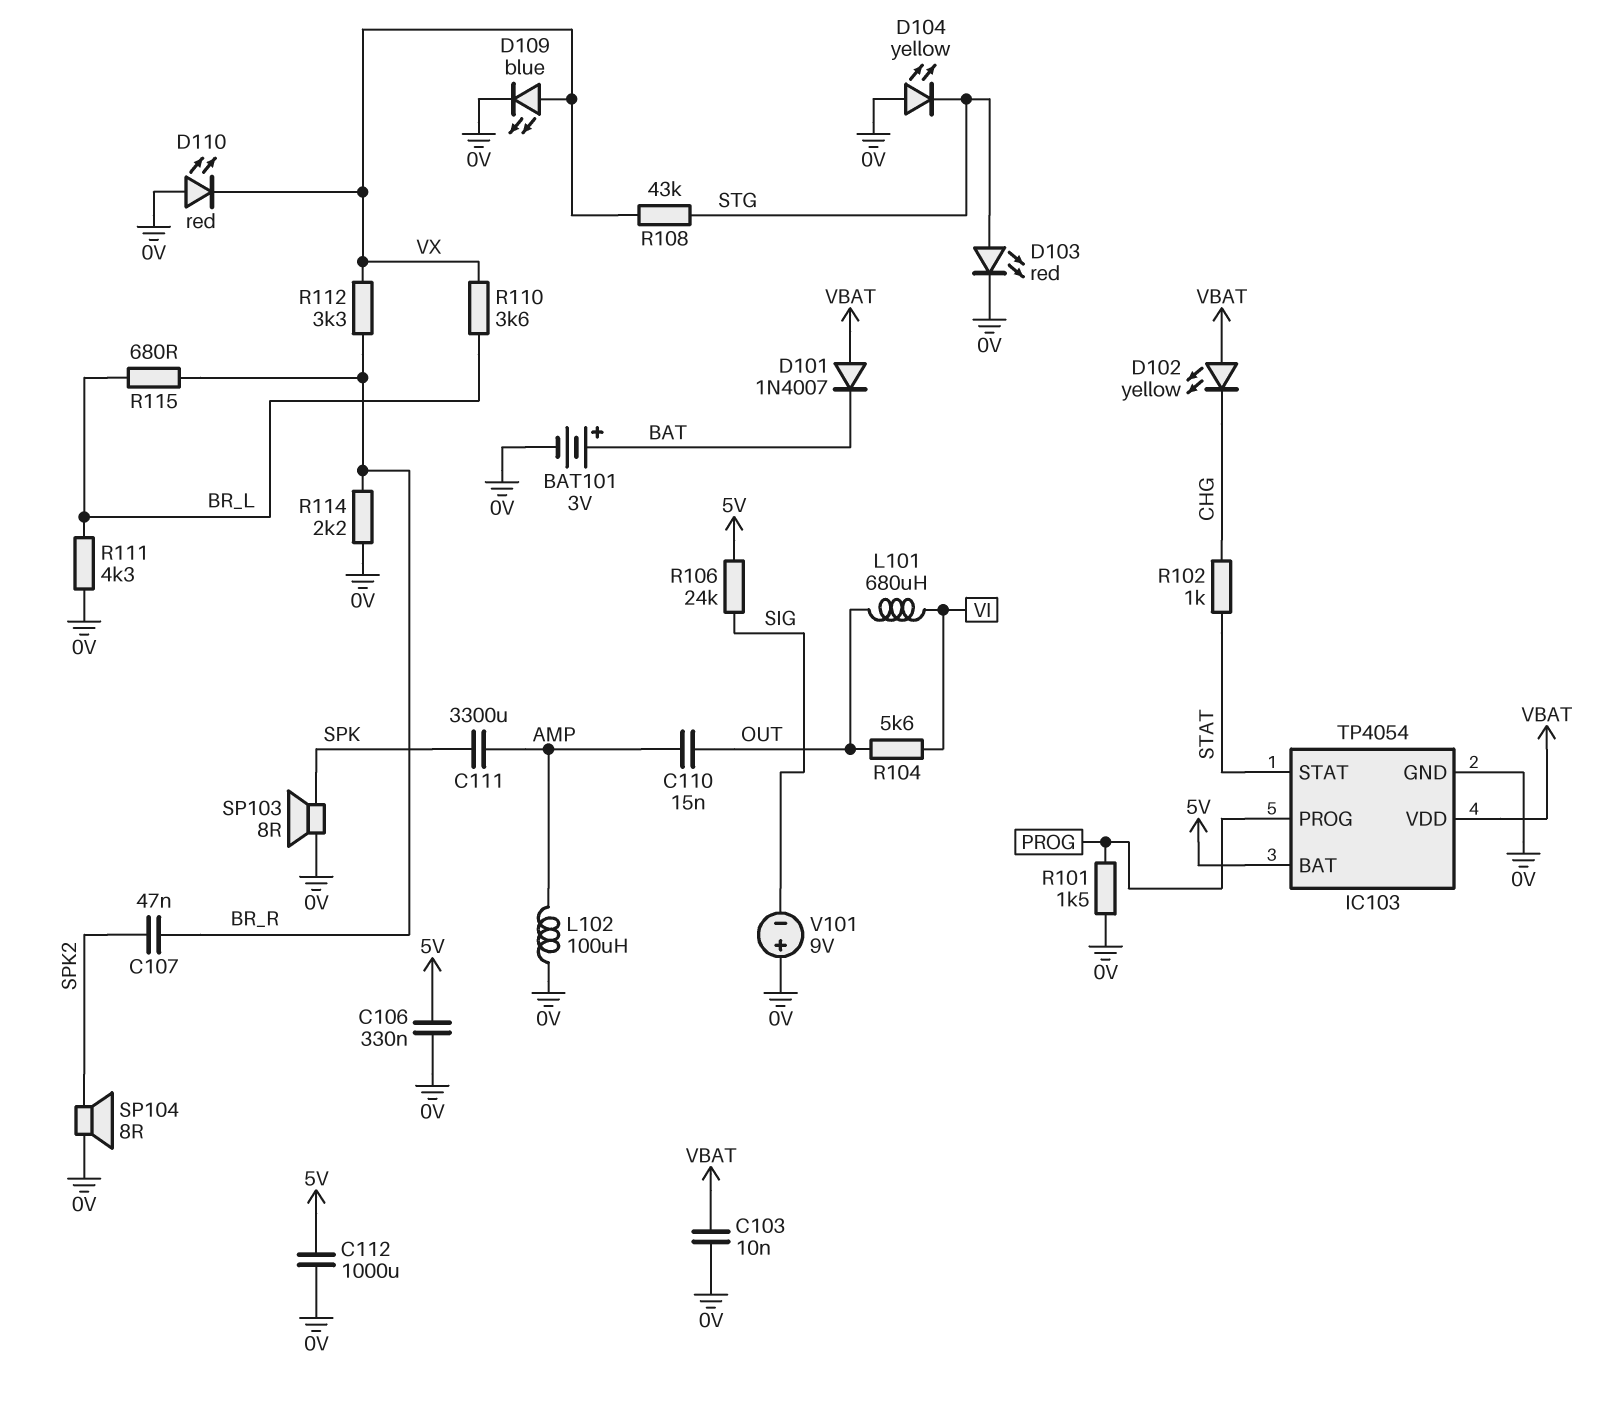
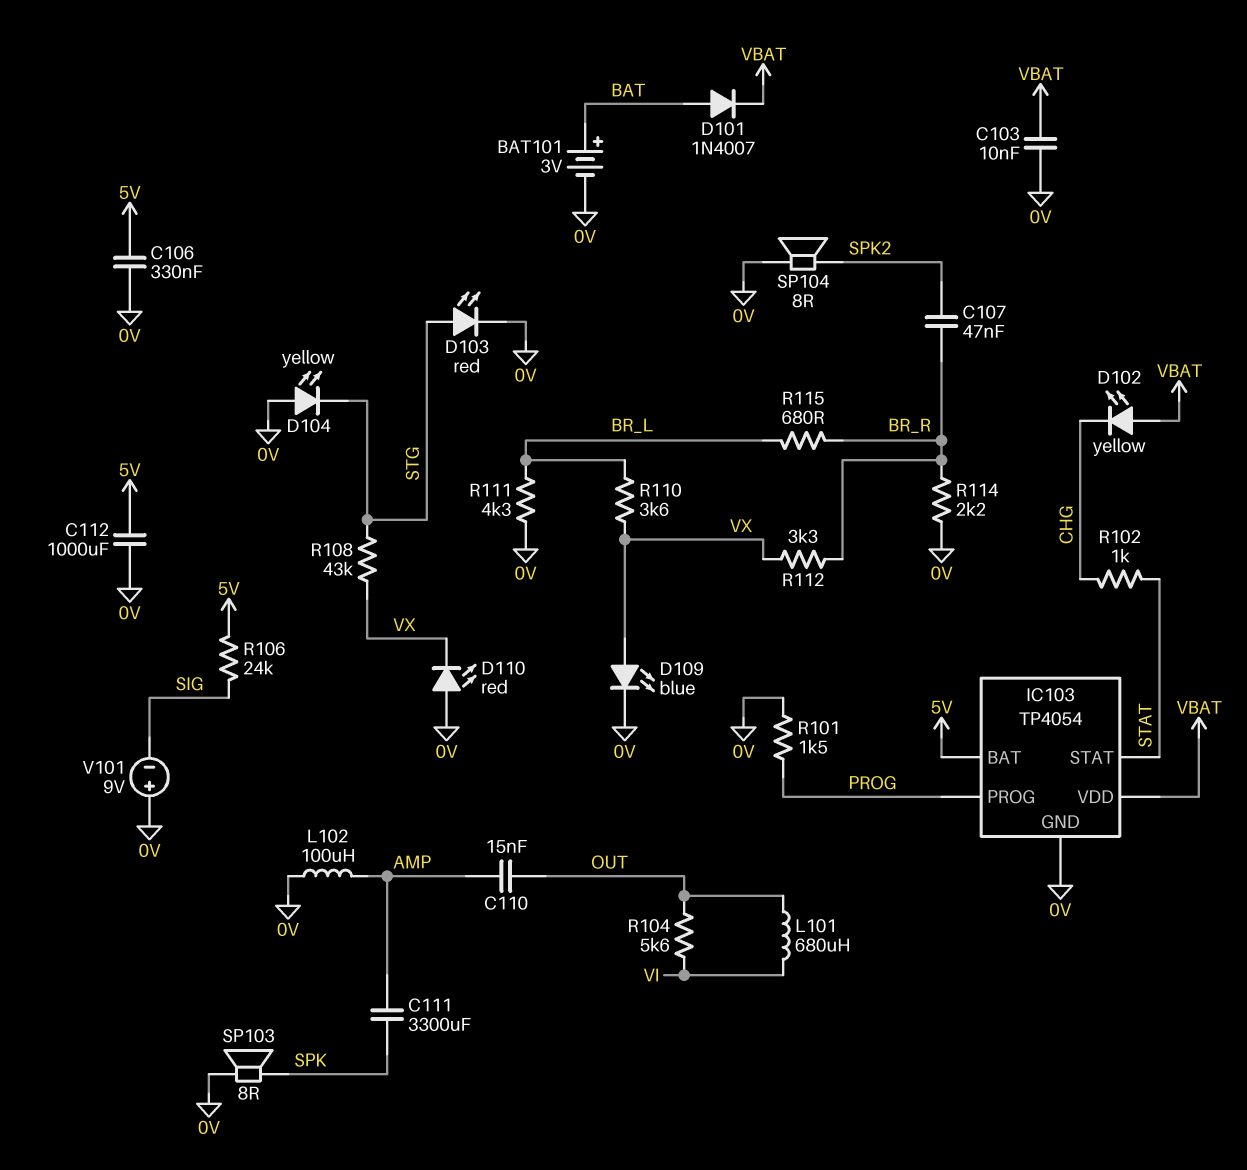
D101: diode 1N4007 (A VBAT, K BAT) -> diode 1N4007 (A BAT, K VBAT)

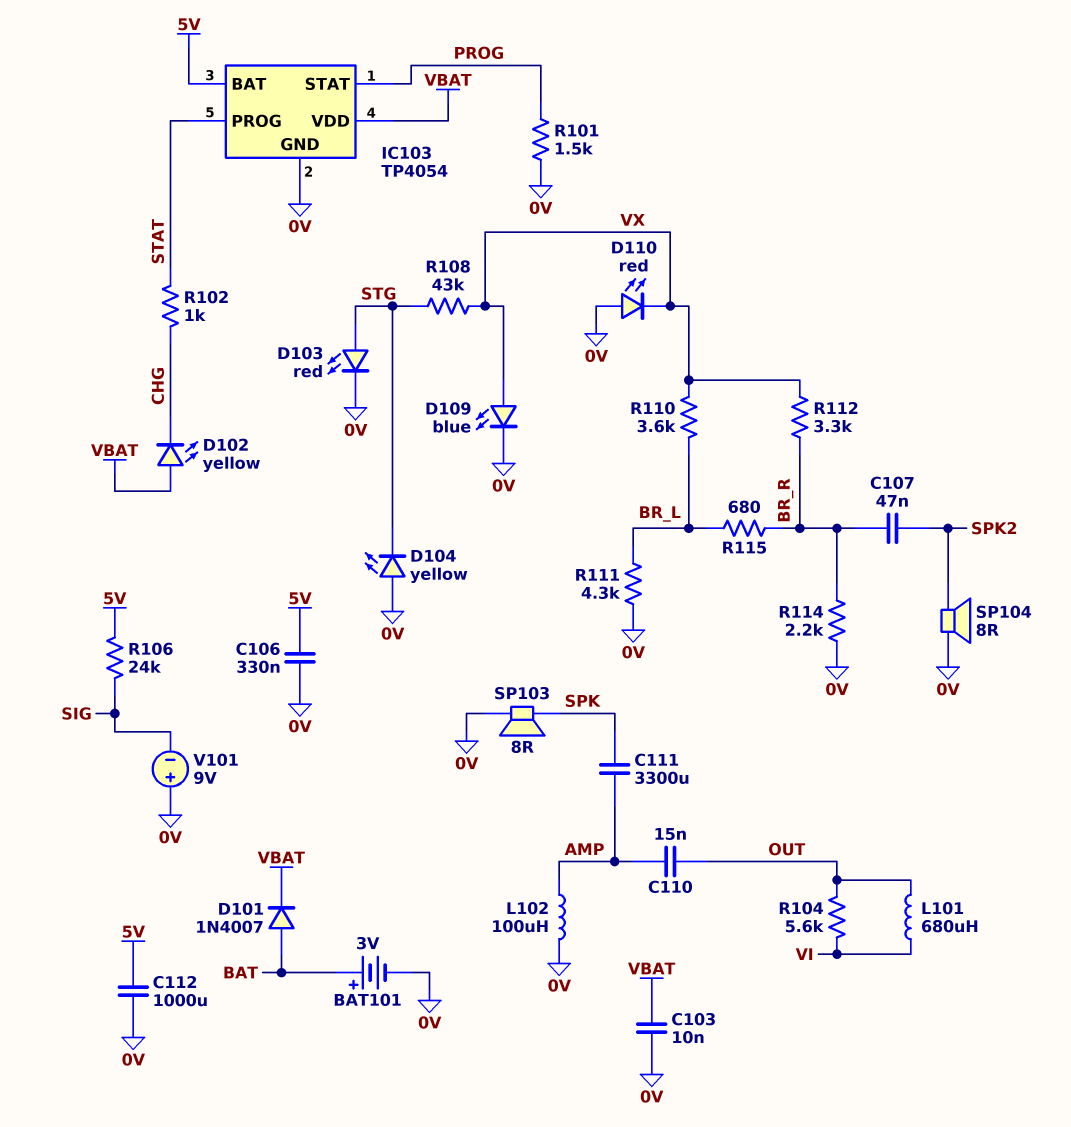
IC103 pin PROG: PROG -> STAT
IC103 pin STAT: STAT -> PROG

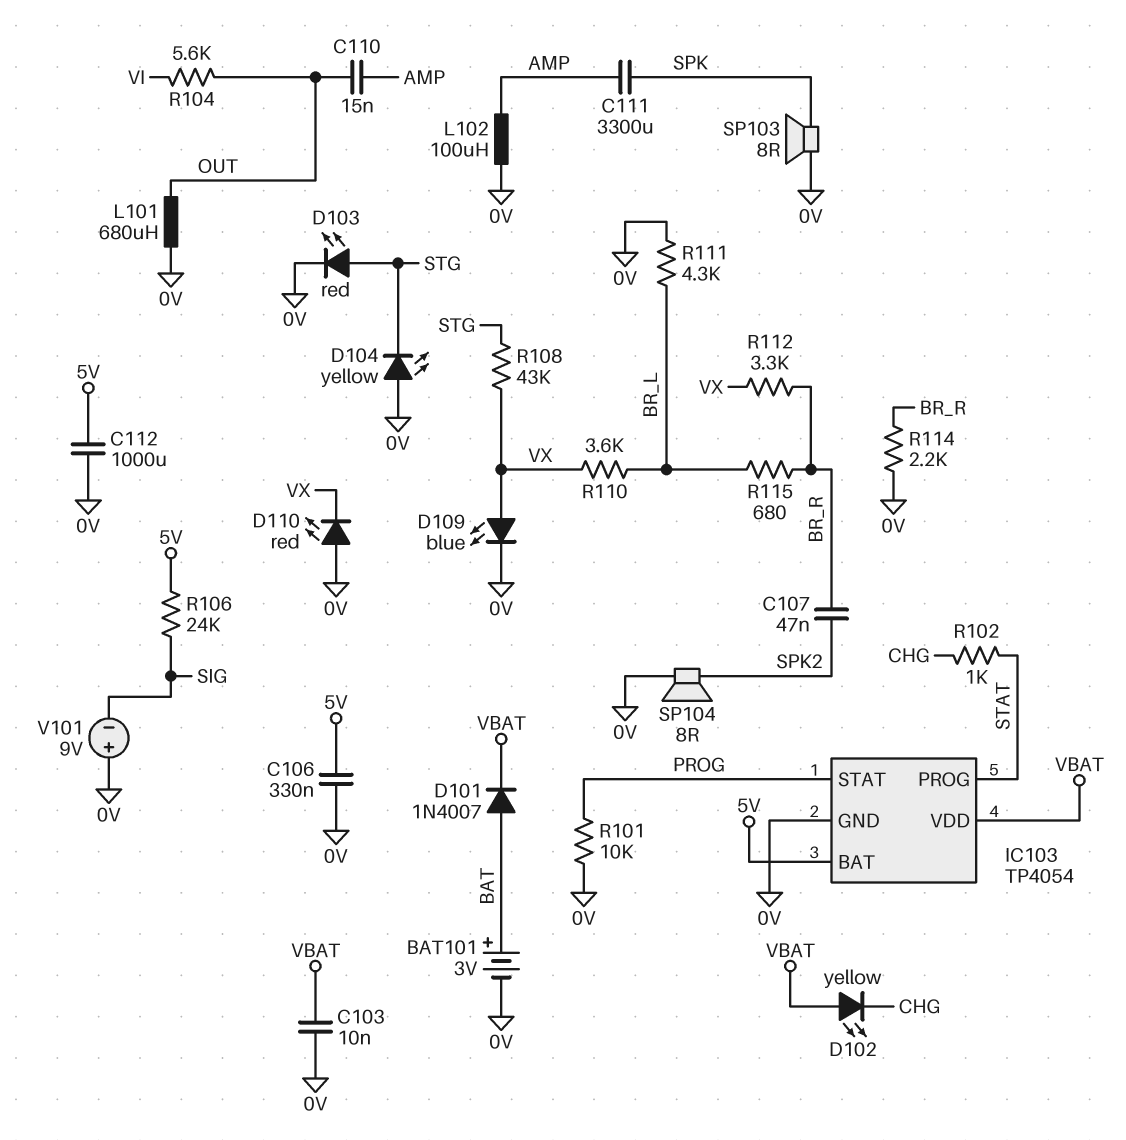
L101: 680uH (OUT, VI) -> 680uH (0V, OUT)
R101: 1.5k (0V, PROG) -> 10k (0V, PROG)

